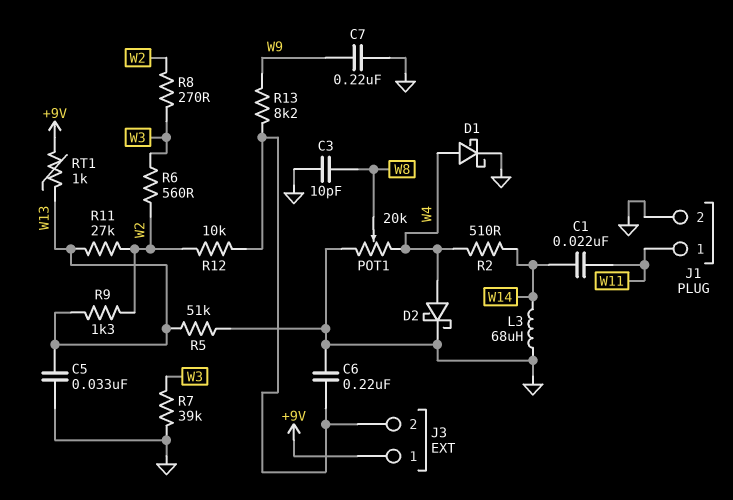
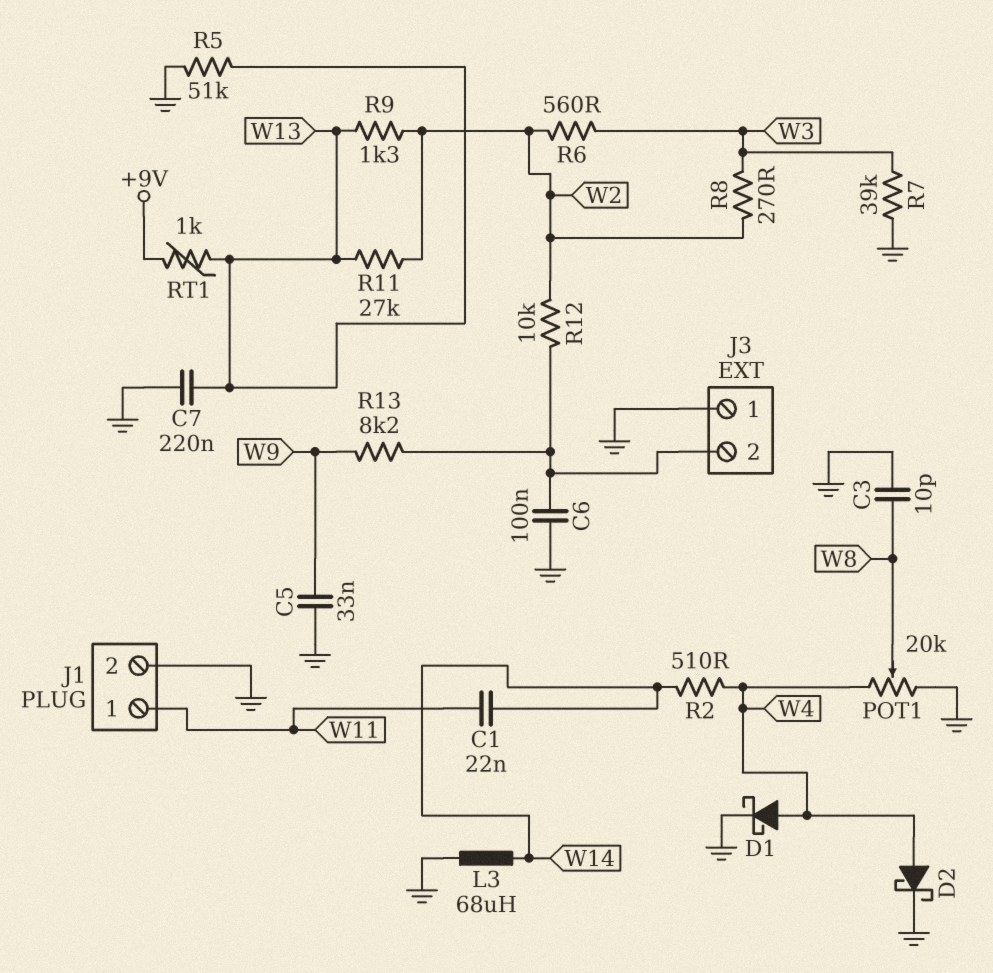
C5: 33nF (GND, W13) -> 33nF (GND, W9)
C6: 220nF (GND, J3/2) -> 100nF (GND, J3/2)
C7: 220nF (GND, W9) -> 220nF (GND, W13)
J3 pin 1: +9V -> GND

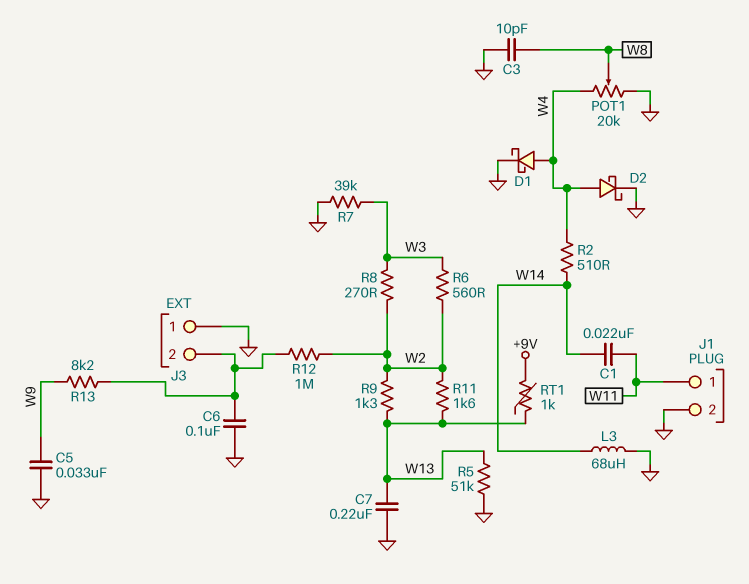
R11: 27k (W2, W13) -> 1.6k (W2, W13)
R12: 10k (J3/2, W2) -> 1M (J3/2, W2)

